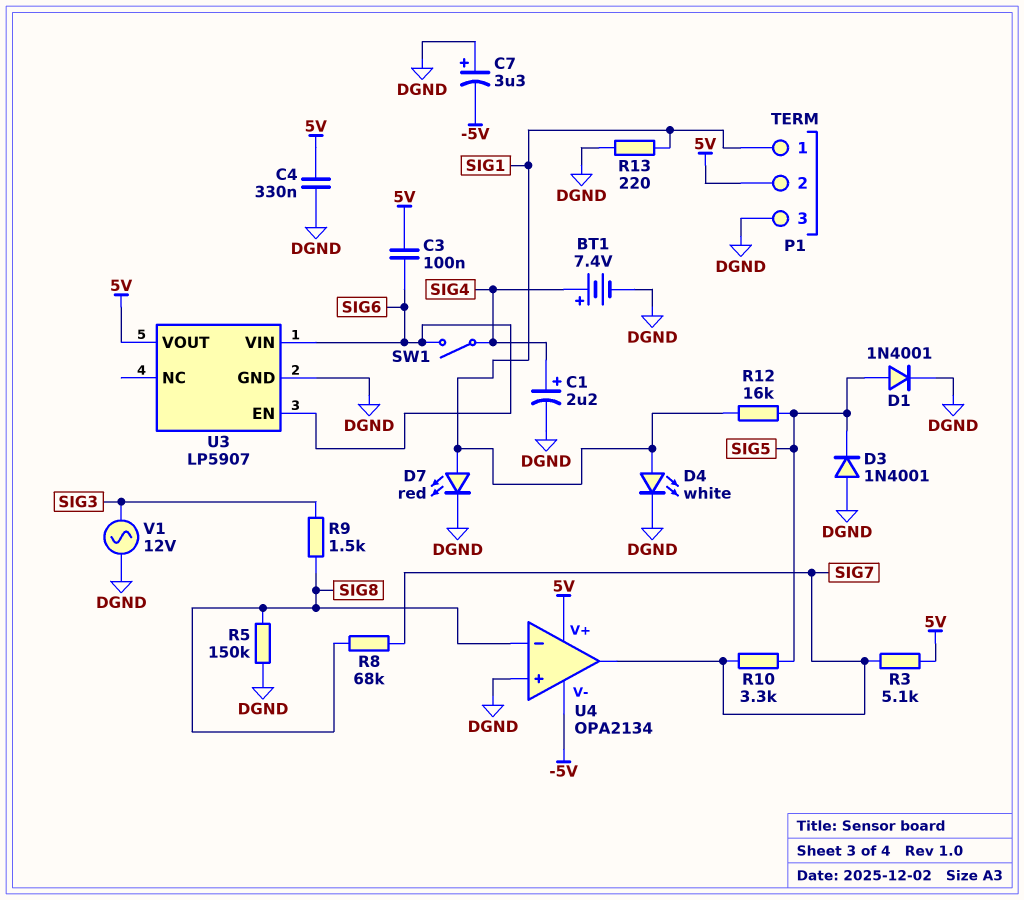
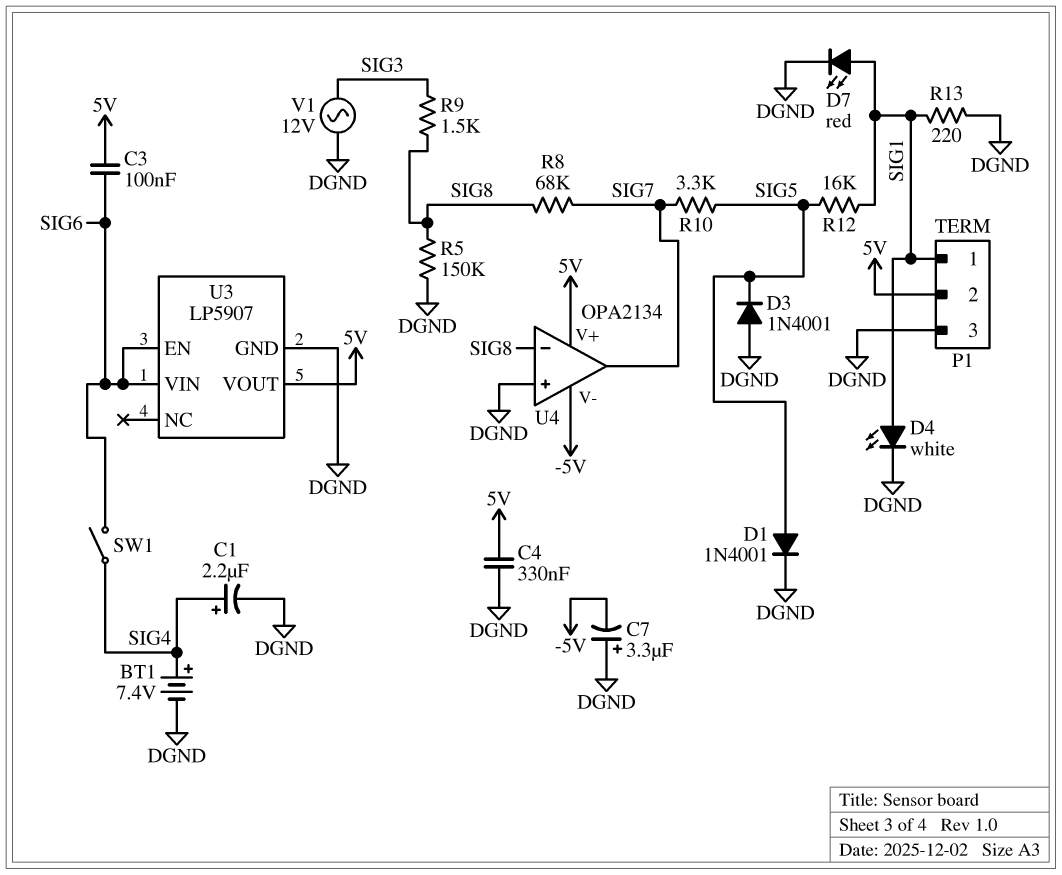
R3: 5.1k (5V, SIG7) -> none

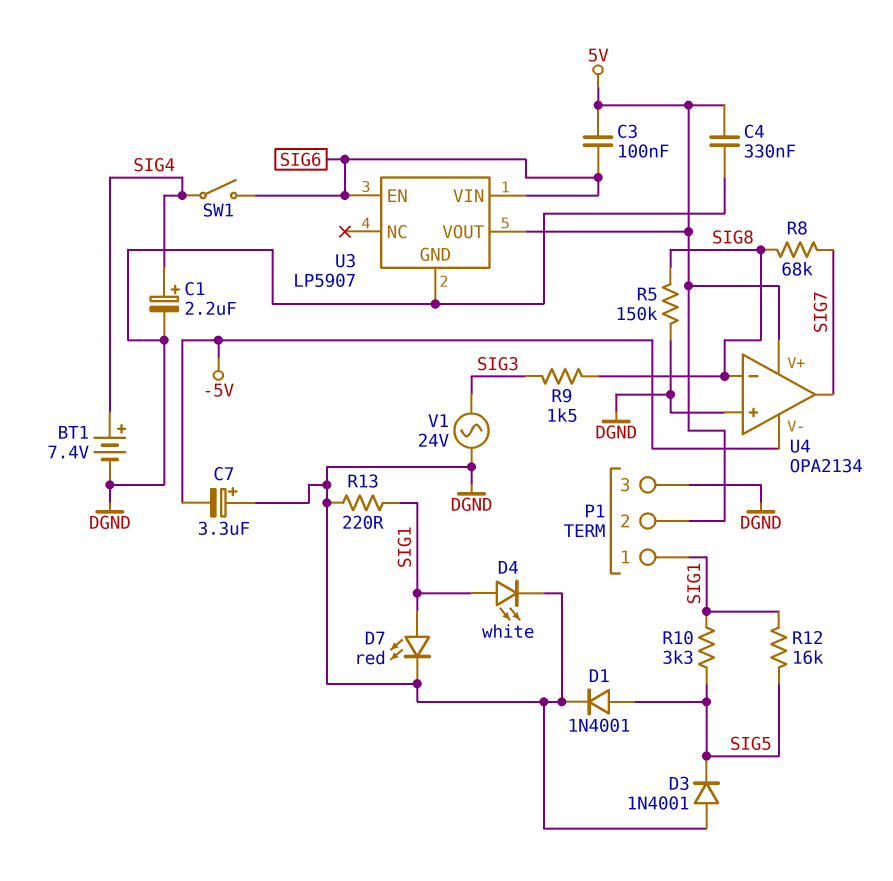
R10: 3.3k (SIG5, SIG7) -> 3.3k (SIG1, SIG5)
V1: AC 12V (DGND, SIG3) -> AC 24V (DGND, SIG3)

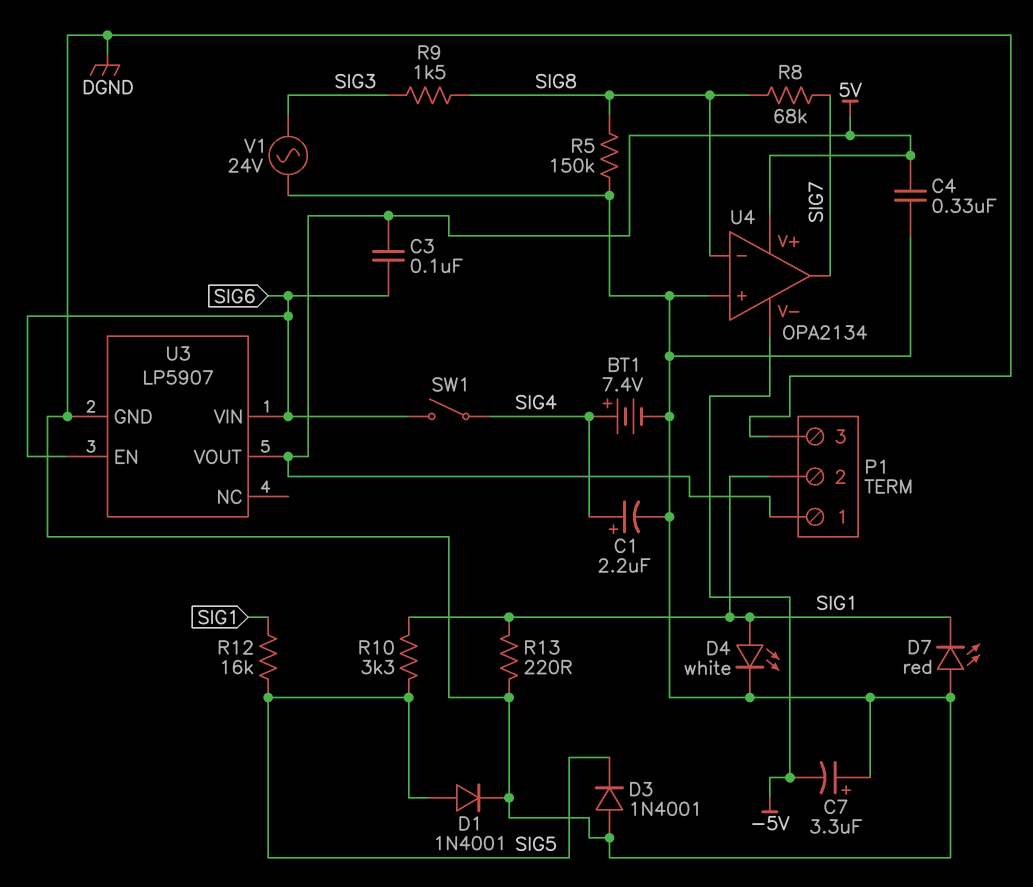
D7: LED red (A SIG1, K DGND) -> LED red (A DGND, K SIG1)
P1 pin 1: SIG1 -> 5V
P1 pin 2: 5V -> SIG1

